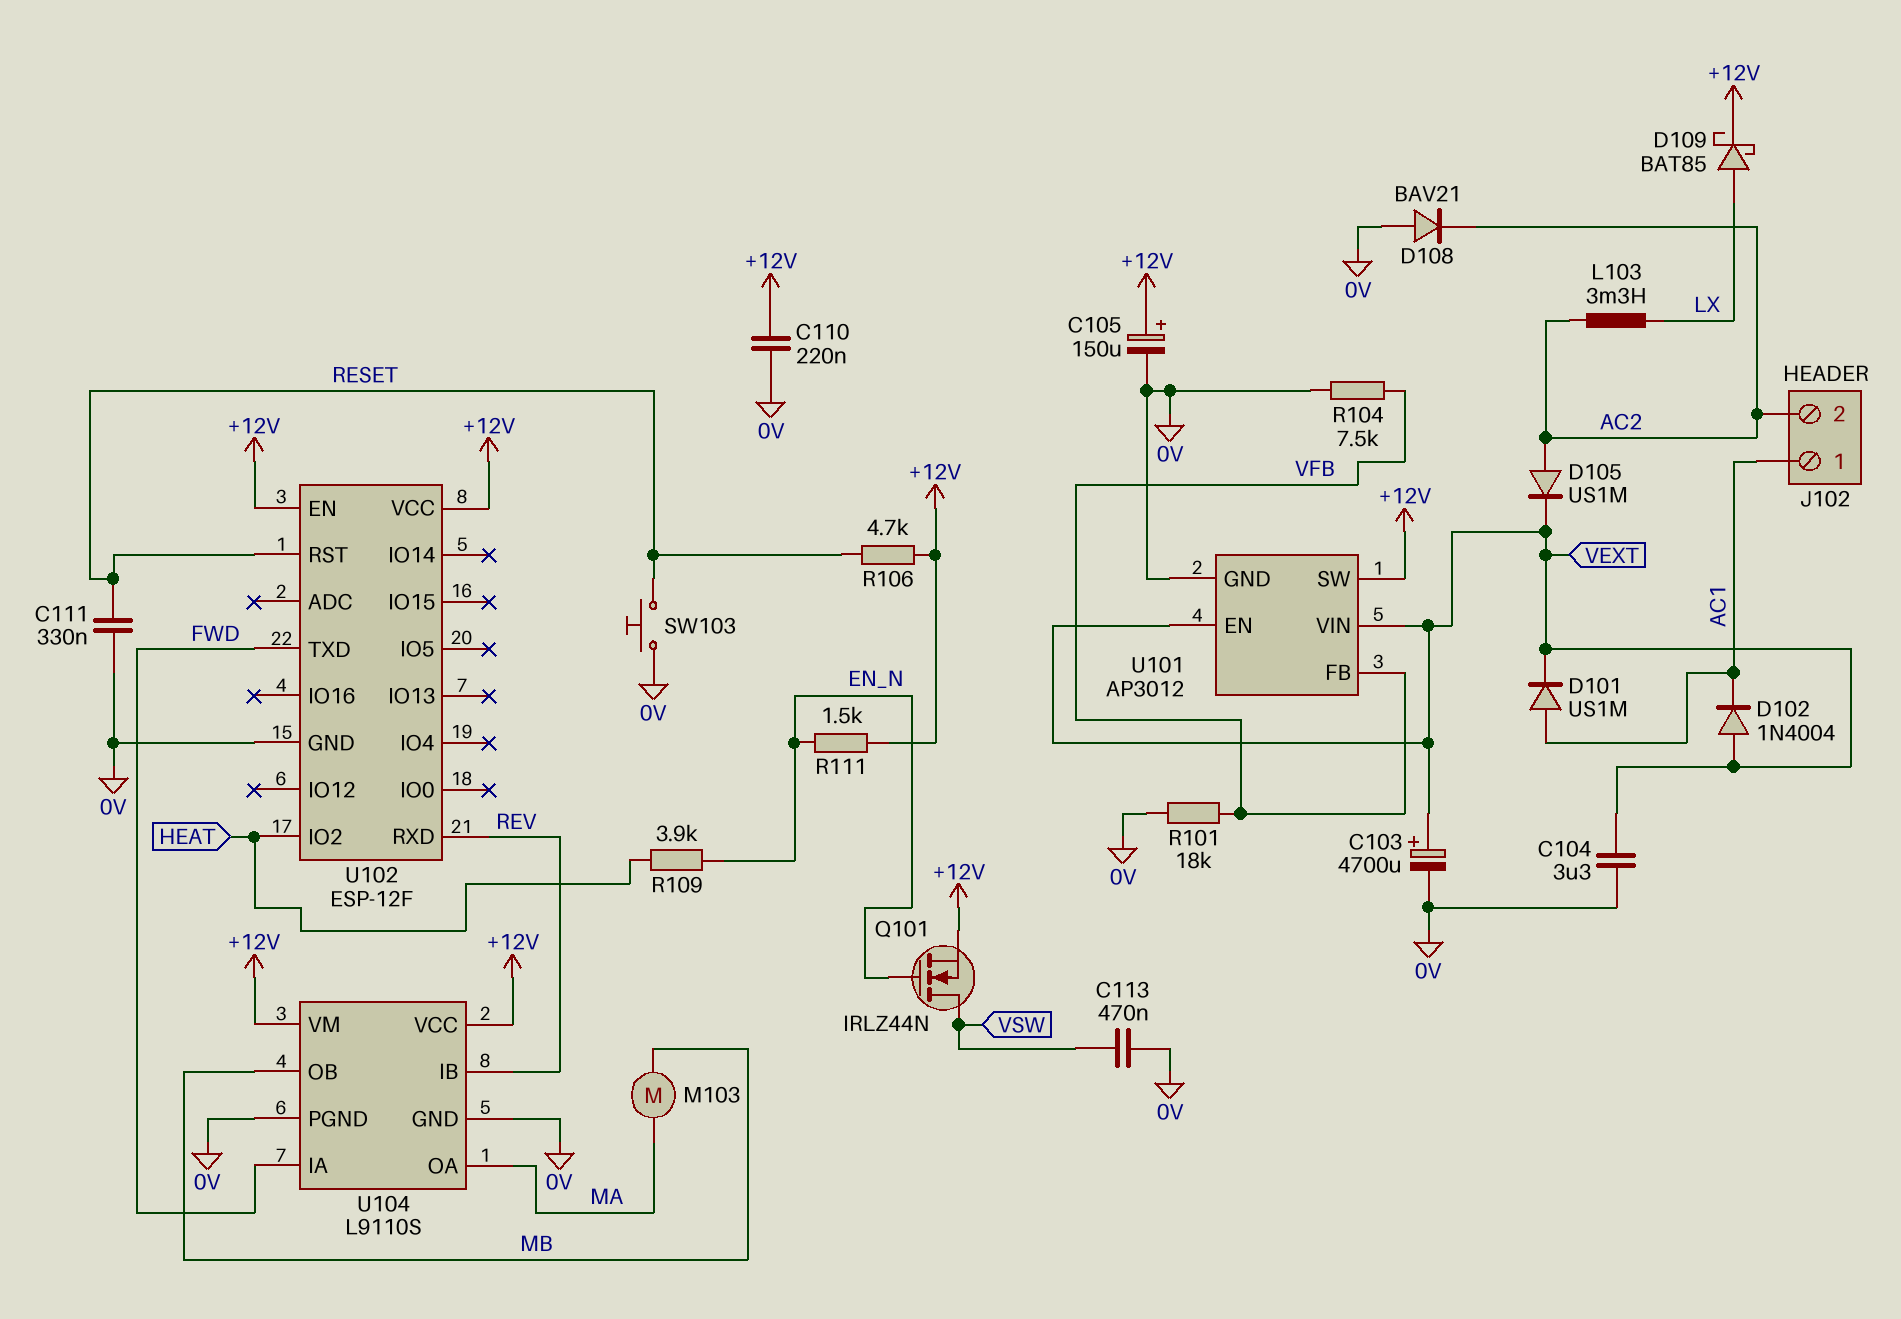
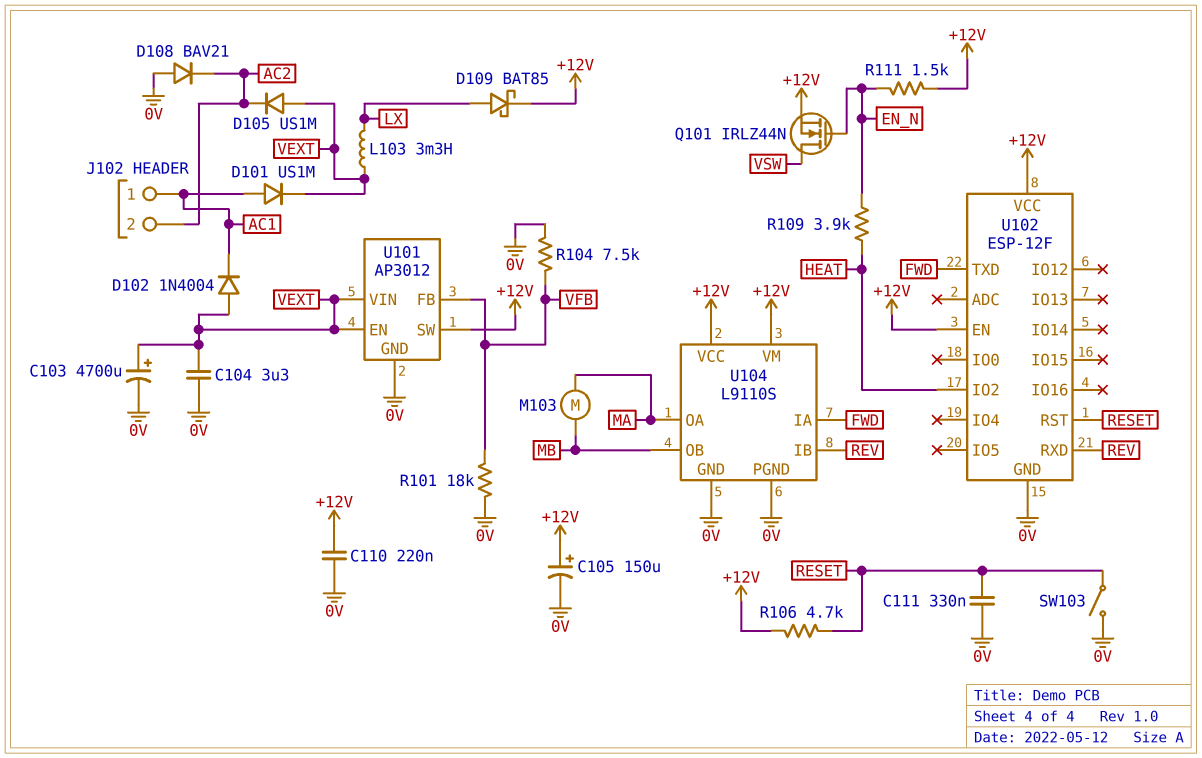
C113: 470nF (0V, VSW) -> none
D105: diode US1M (A AC2, K VEXT) -> diode US1M (A VEXT, K AC2)
L103: 3.3mH (AC2, LX) -> 3.3mH (LX, VEXT)
SW103: button (0V, RESET) -> switch (0V, RESET)

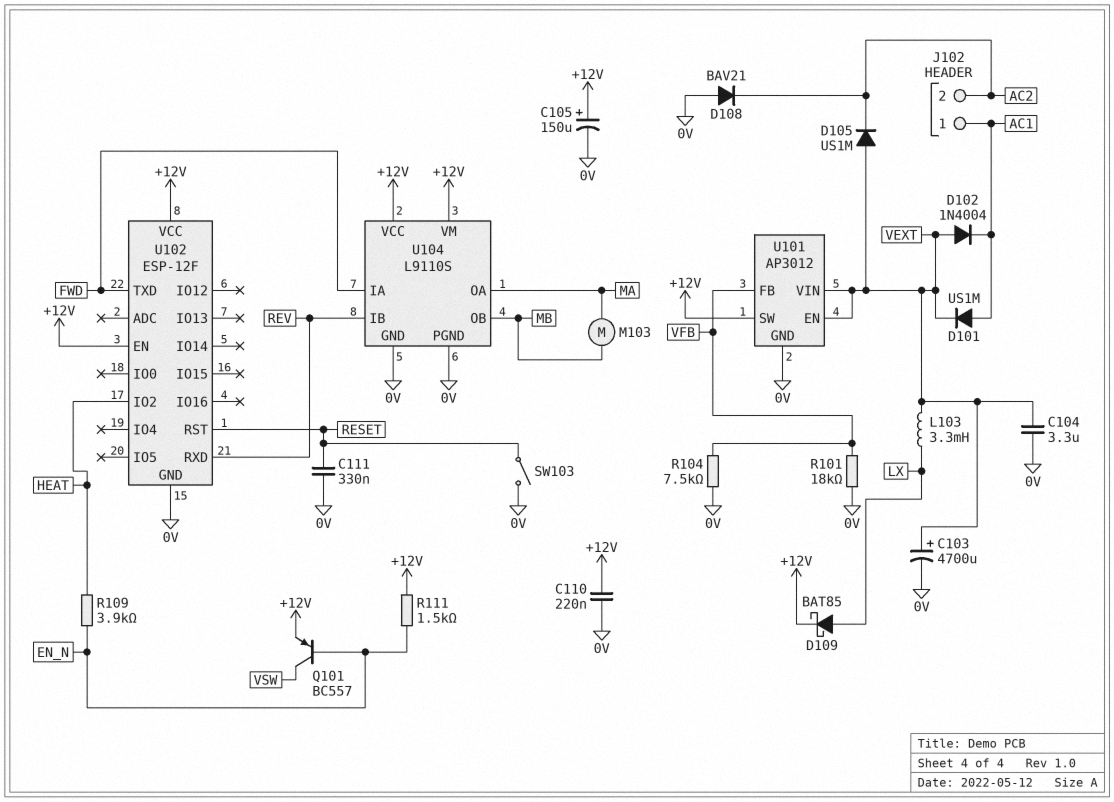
Q101: NMOS IRLZ44N (G EN_N, D VSW, S +12V) -> PNP BC557 (B EN_N, C VSW, E +12V)
R106: 4.7k (+12V, RESET) -> none

